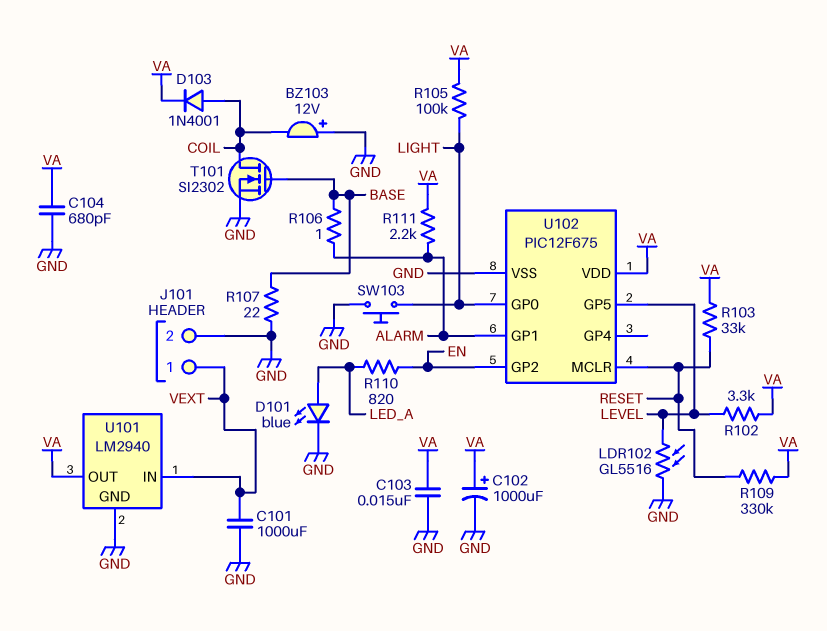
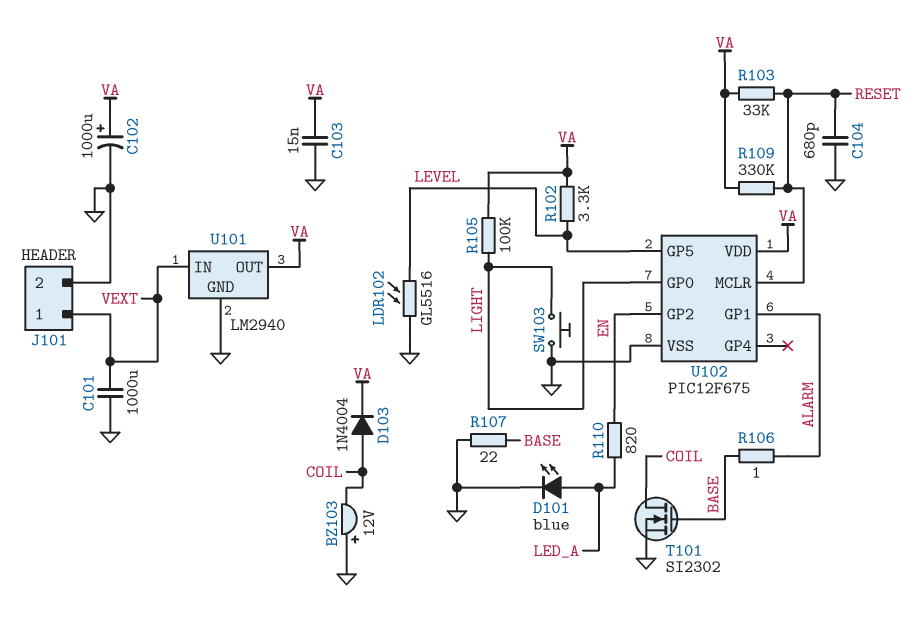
C104: 680pF (GND, VA) -> 680pF (GND, RESET)
D103: diode 1N4001 (A COIL, K VA) -> diode 1N4004 (A COIL, K VA)
R111: 2.2k (ALARM, VA) -> none

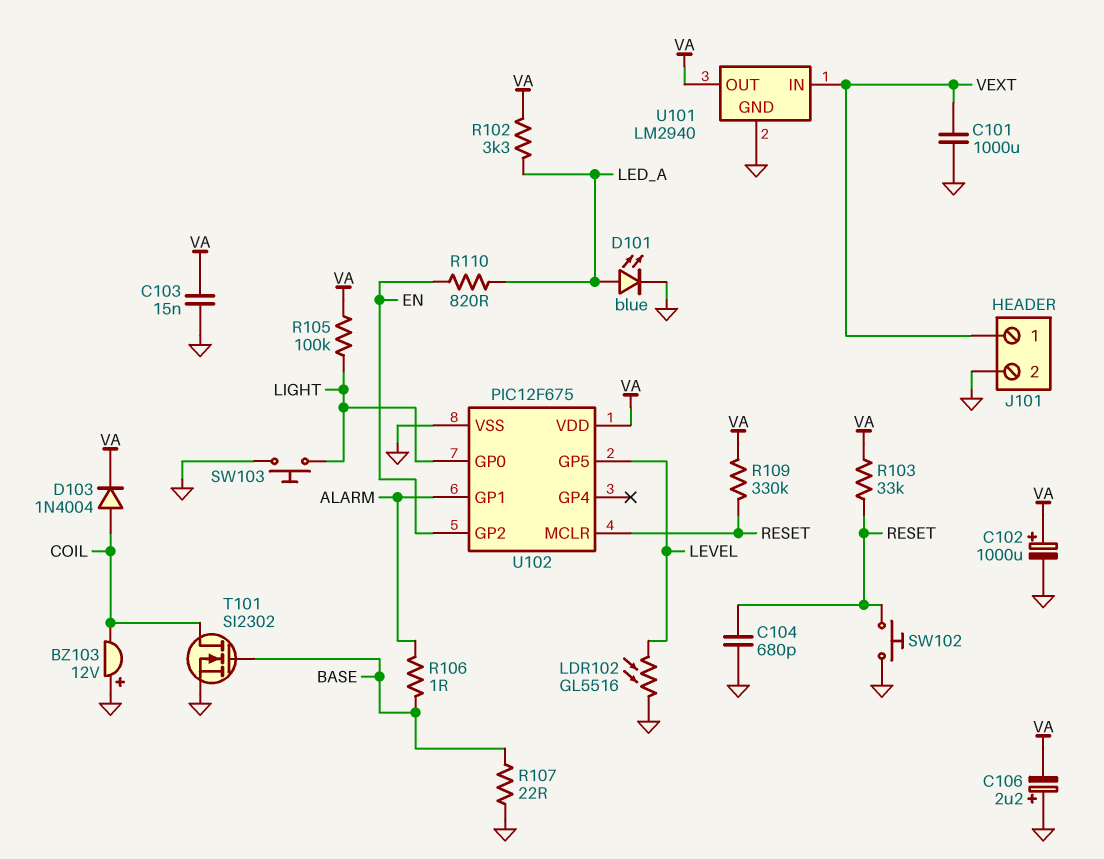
C106: none -> 2.2uF (plus GND, minus VA)
R102: 3.3k (LEVEL, VA) -> 3.3k (LED_A, VA)
SW102: none -> button (GND, RESET)

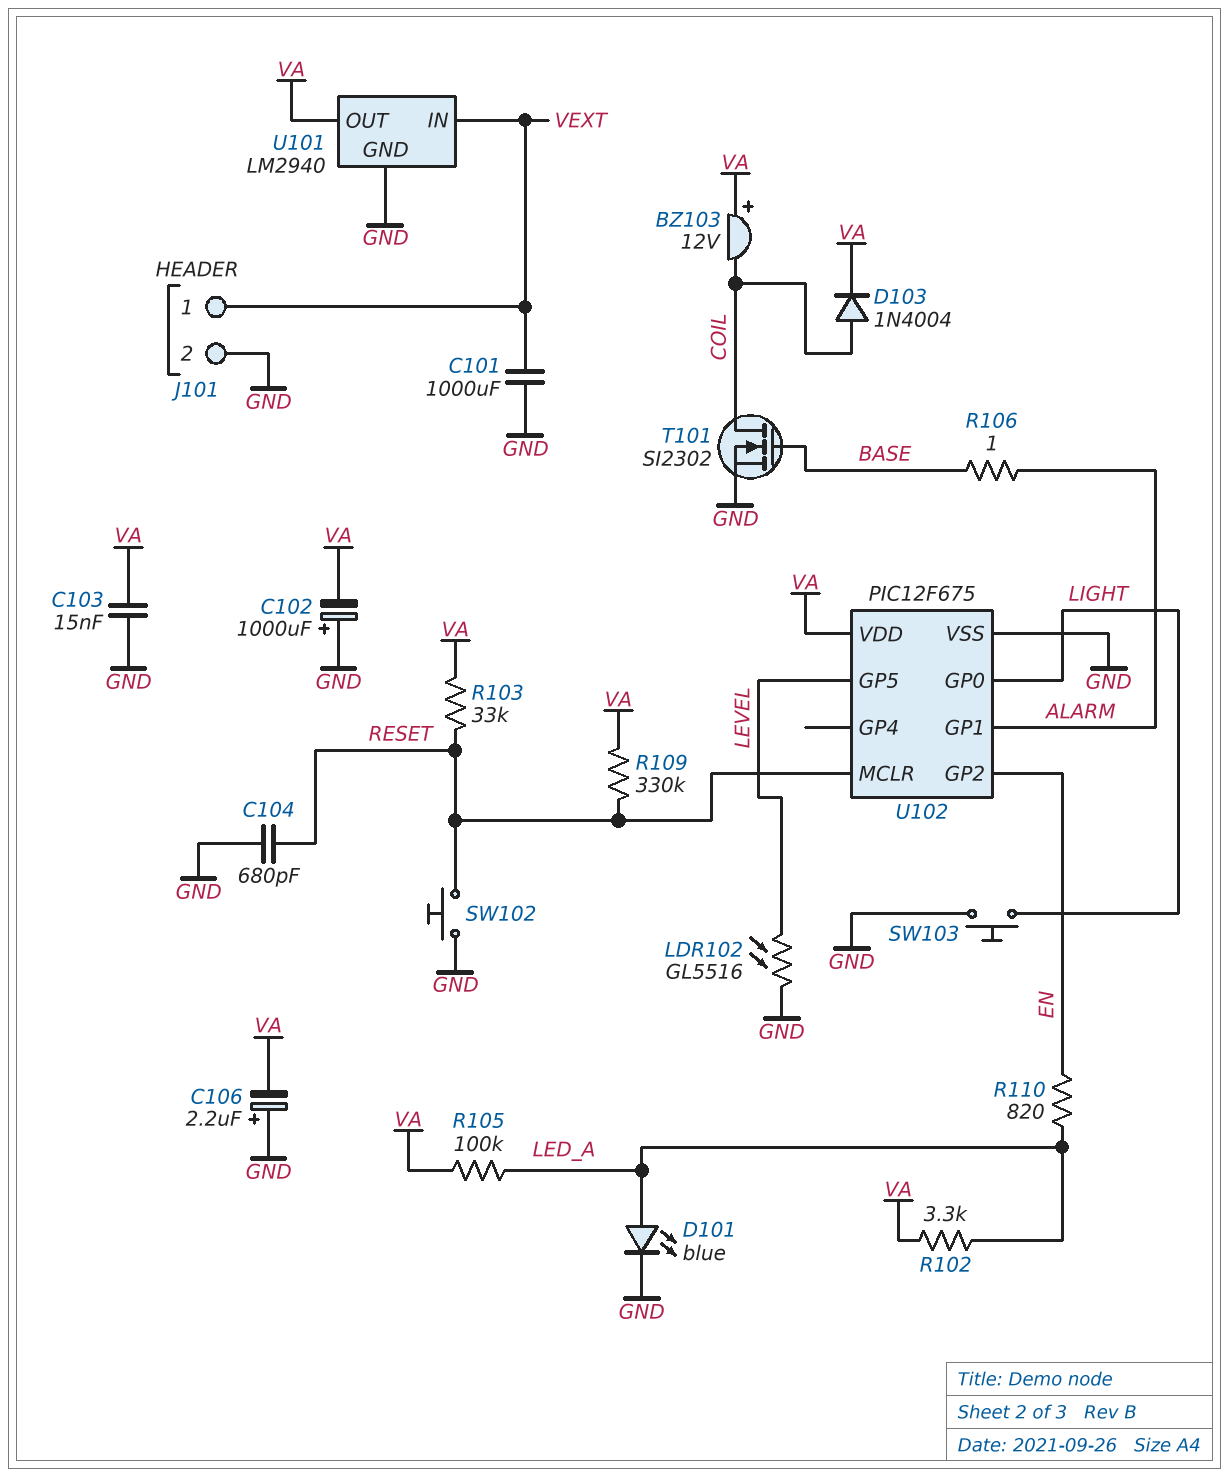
BZ103: buzzer 12V (plus GND, minus COIL) -> buzzer 12V (plus VA, minus COIL)
C102: 1000uF (plus VA, minus GND) -> 1000uF (plus GND, minus VA)
R105: 100k (LIGHT, VA) -> 100k (LED_A, VA)
R107: 22 (BASE, GND) -> none

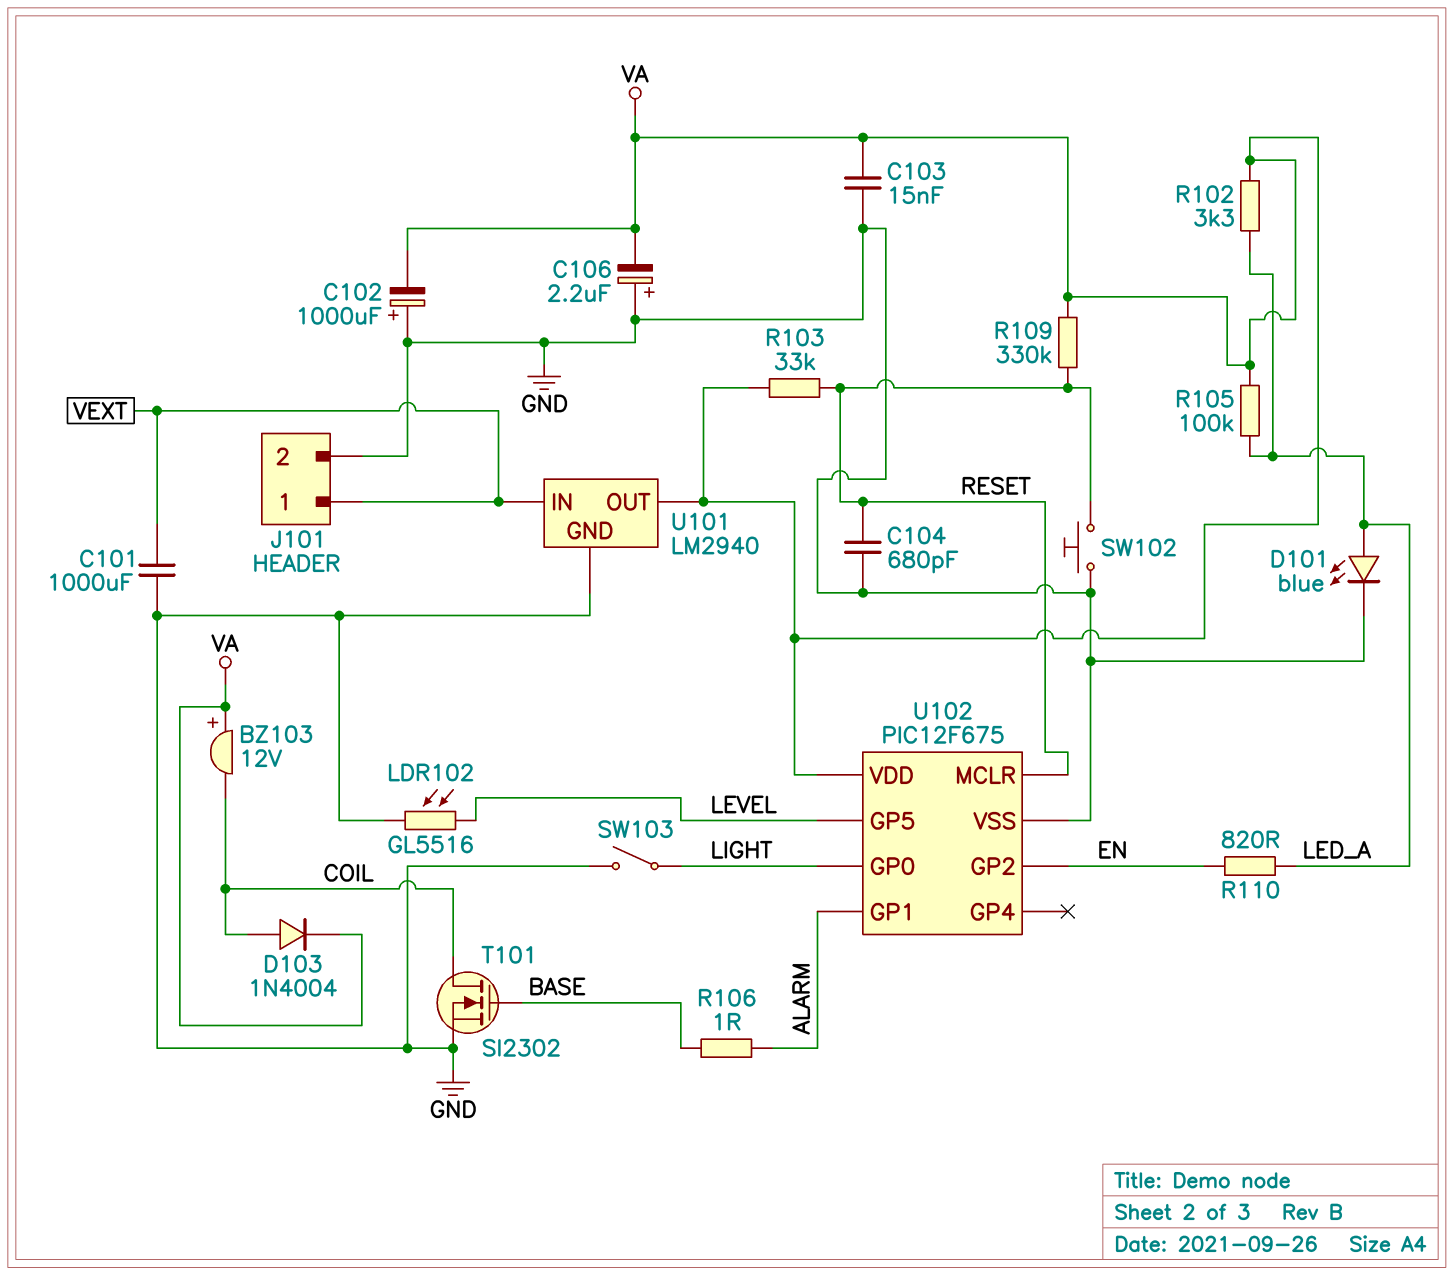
SW103: button (GND, LIGHT) -> switch (GND, LIGHT)

